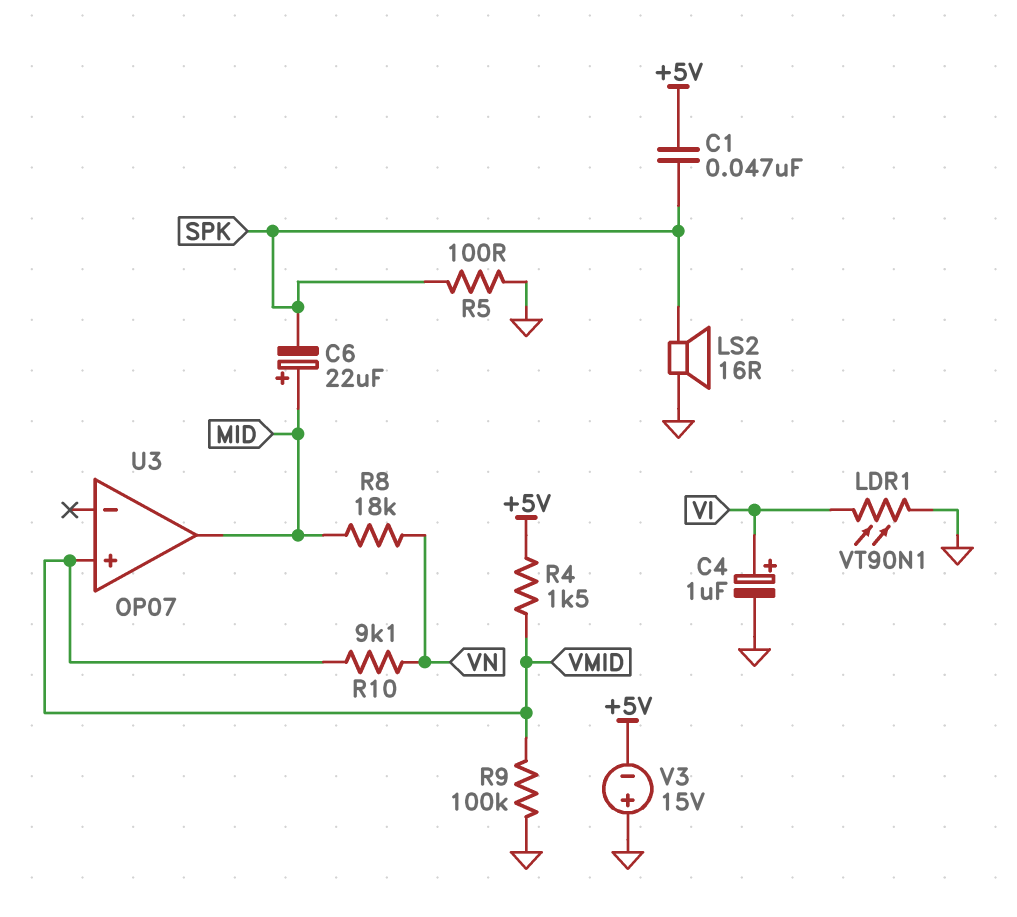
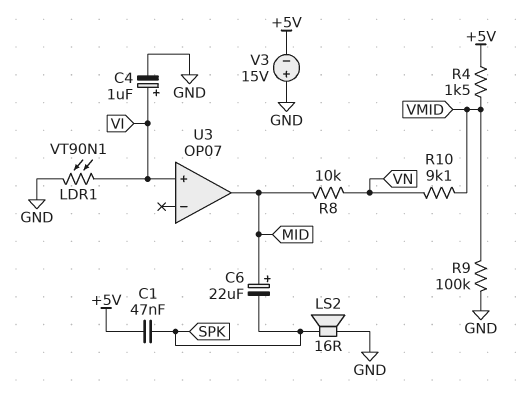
R5: 100 (GND, SPK) -> none
R8: 18k (MID, VN) -> 10k (MID, VN)
U3 pin in+: VMID -> VI

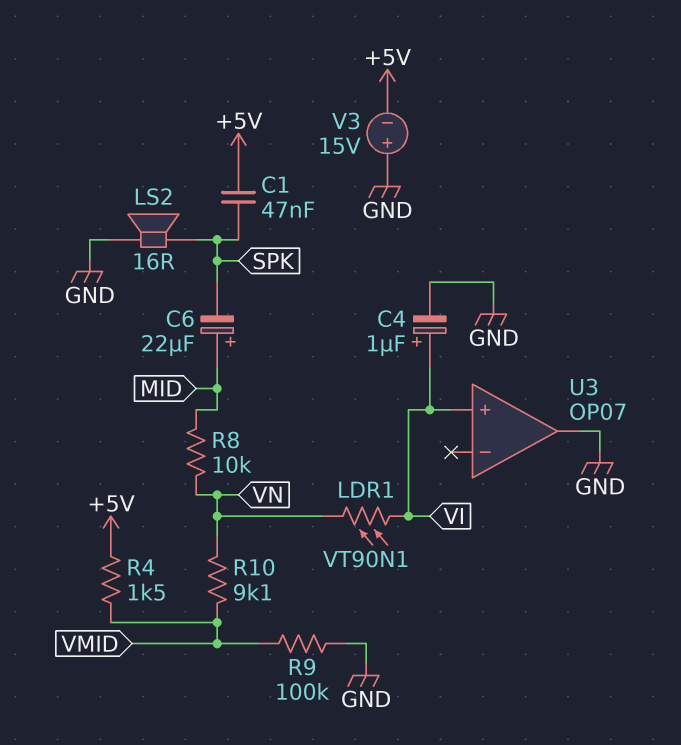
LDR1: VT90N1 (GND, VI) -> VT90N1 (VI, VN)
U3 pin out: MID -> GND

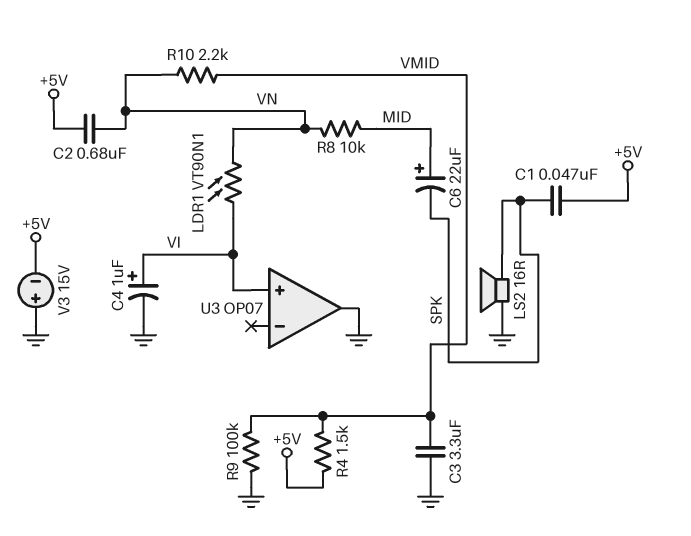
C2: none -> 680nF (+5V, VN)
C3: none -> 3.3uF (GND, VMID)
R10: 9.1k (VMID, VN) -> 2.2k (VMID, VN)

